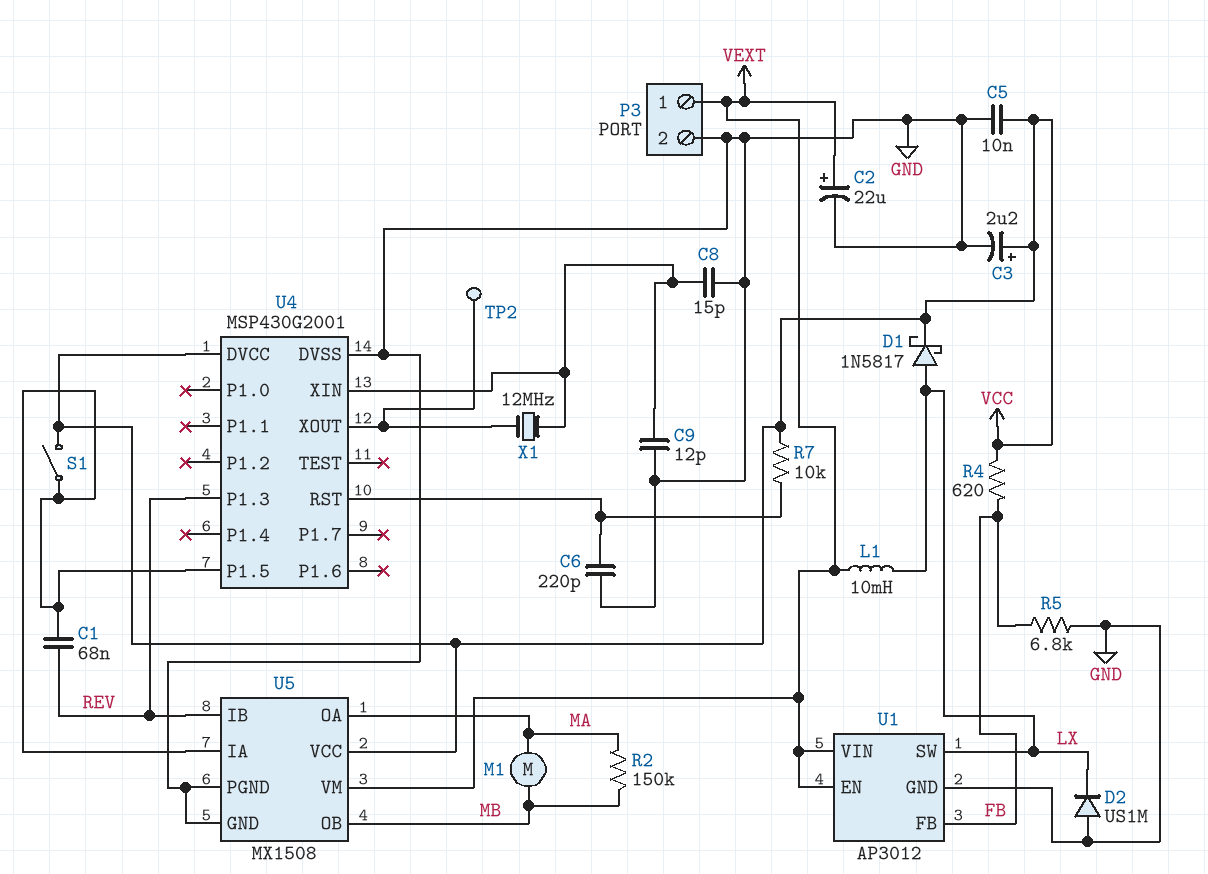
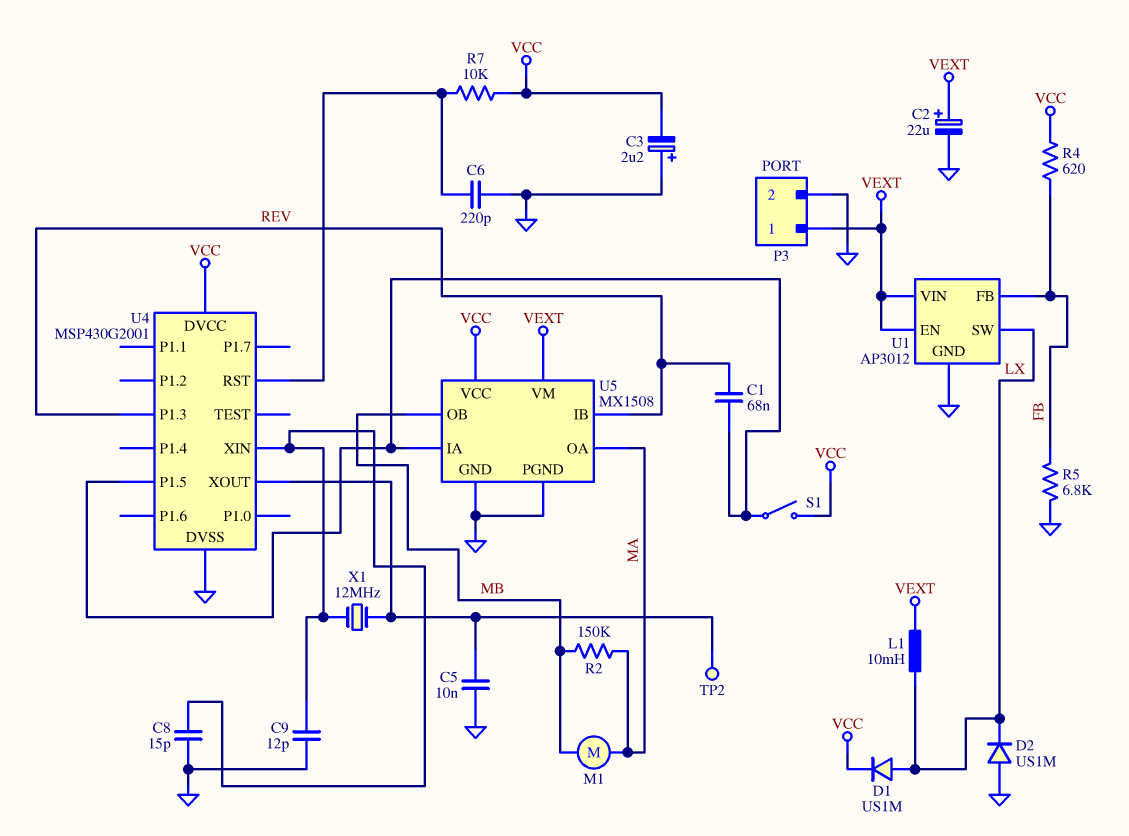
C3: 2.2uF (plus VCC, minus GND) -> 2.2uF (plus GND, minus VCC)
C5: 10nF (GND, VCC) -> 10nF (GND, U4/XOUT)
D1: schottky 1N5817 (A LX, K VCC) -> diode US1M (A LX, K VCC)

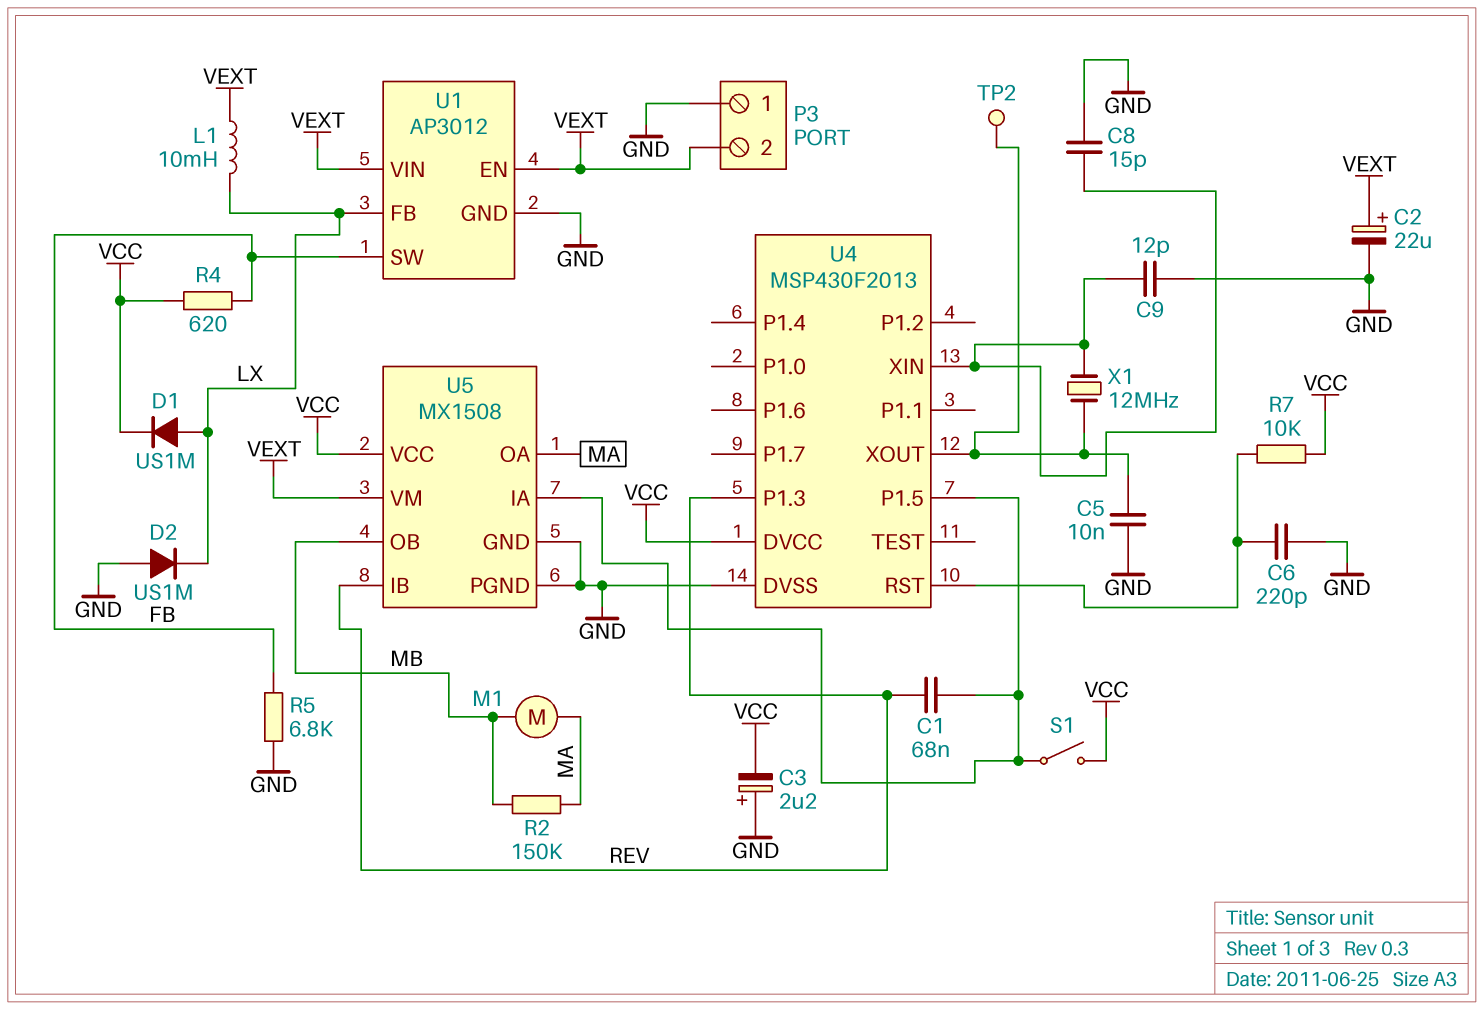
P3 pin 1: VEXT -> GND
P3 pin 2: GND -> VEXT
U1 pin FB: FB -> LX
U1 pin SW: LX -> FB
U4: MSP430G2001 -> MSP430F2013

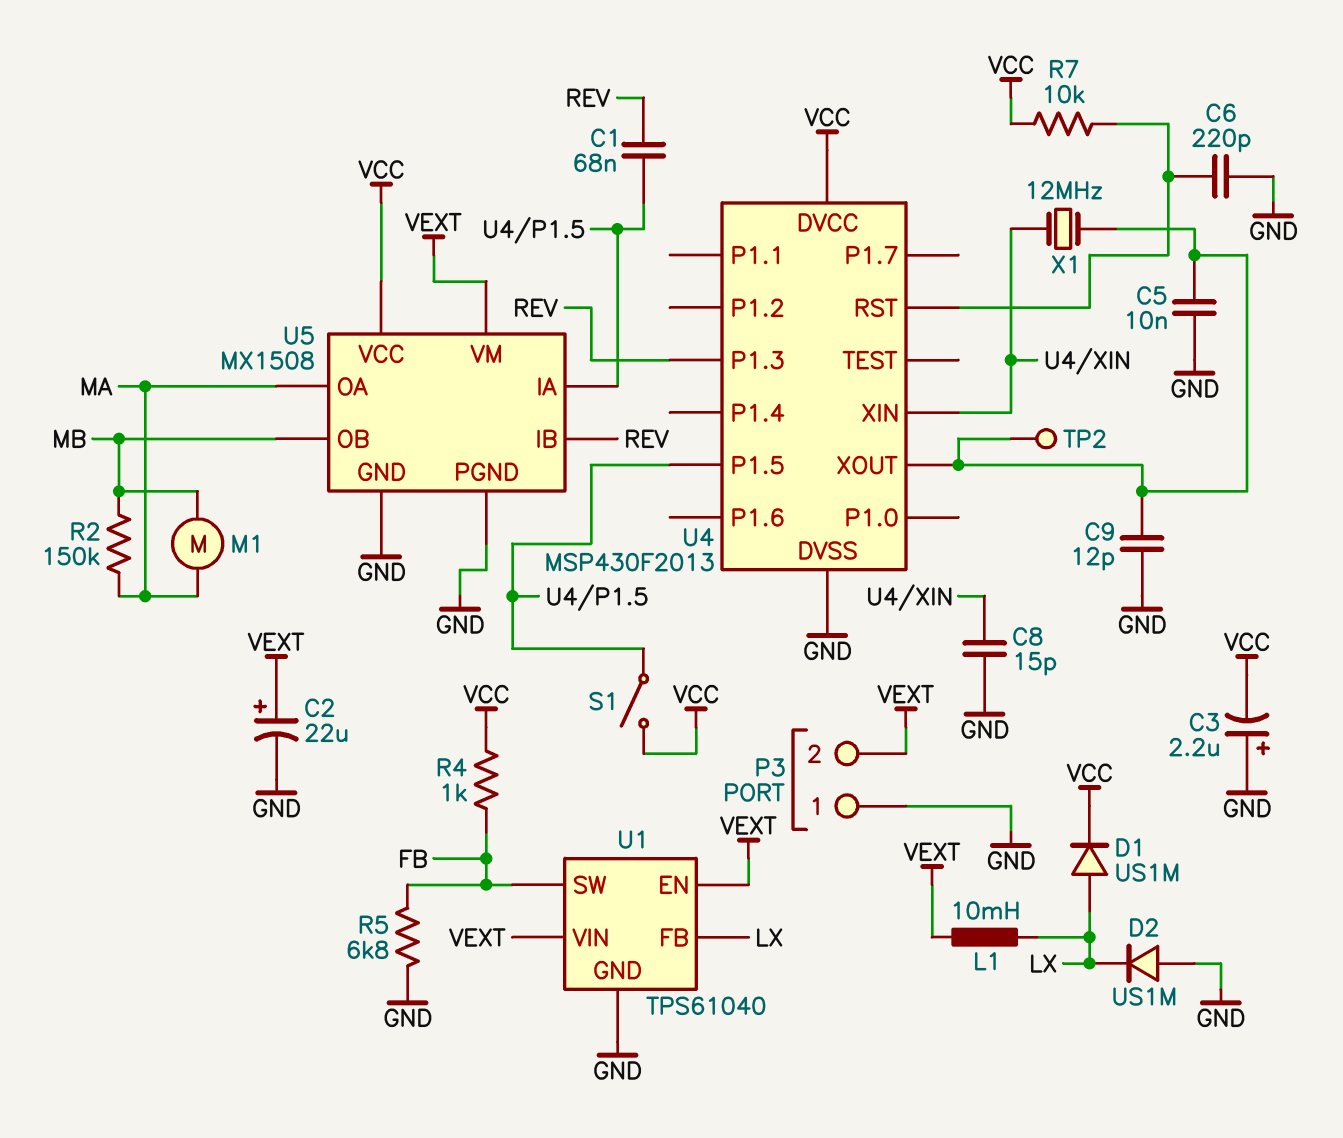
C9: 12pF (GND, U4/XIN) -> 12pF (GND, U4/XOUT)
R4: 620 (FB, VCC) -> 1k (FB, VCC)
U1: AP3012 -> TPS61040

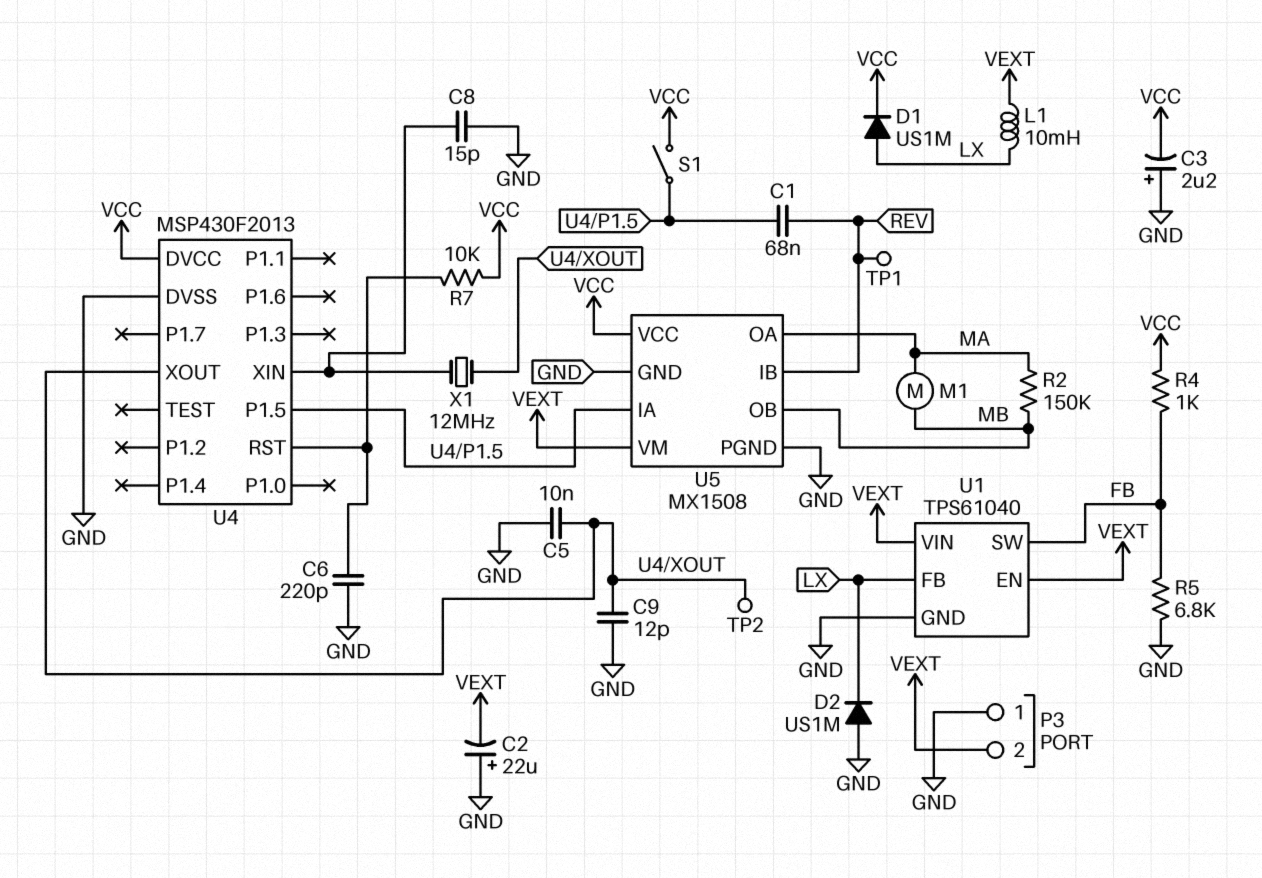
C2: 22uF (plus VEXT, minus GND) -> 22uF (plus GND, minus VEXT)
TP1: none -> test point (REV)
U4 pin P1.3: REV -> none

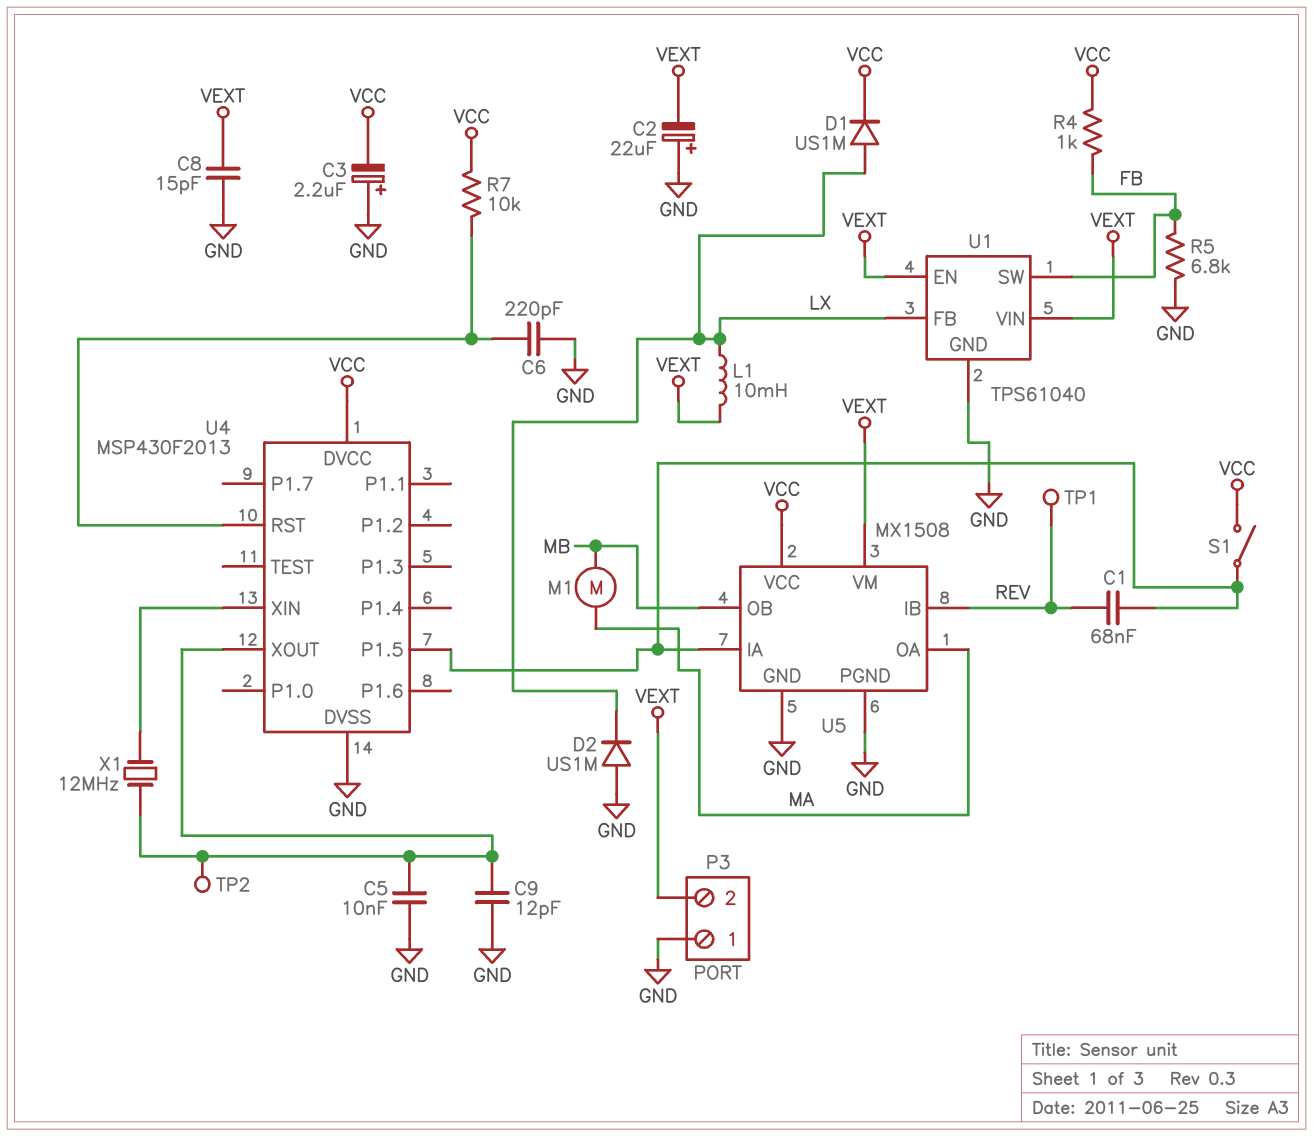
C8: 15pF (GND, U4/XIN) -> 15pF (GND, VEXT)
R2: 150k (MA, MB) -> none

